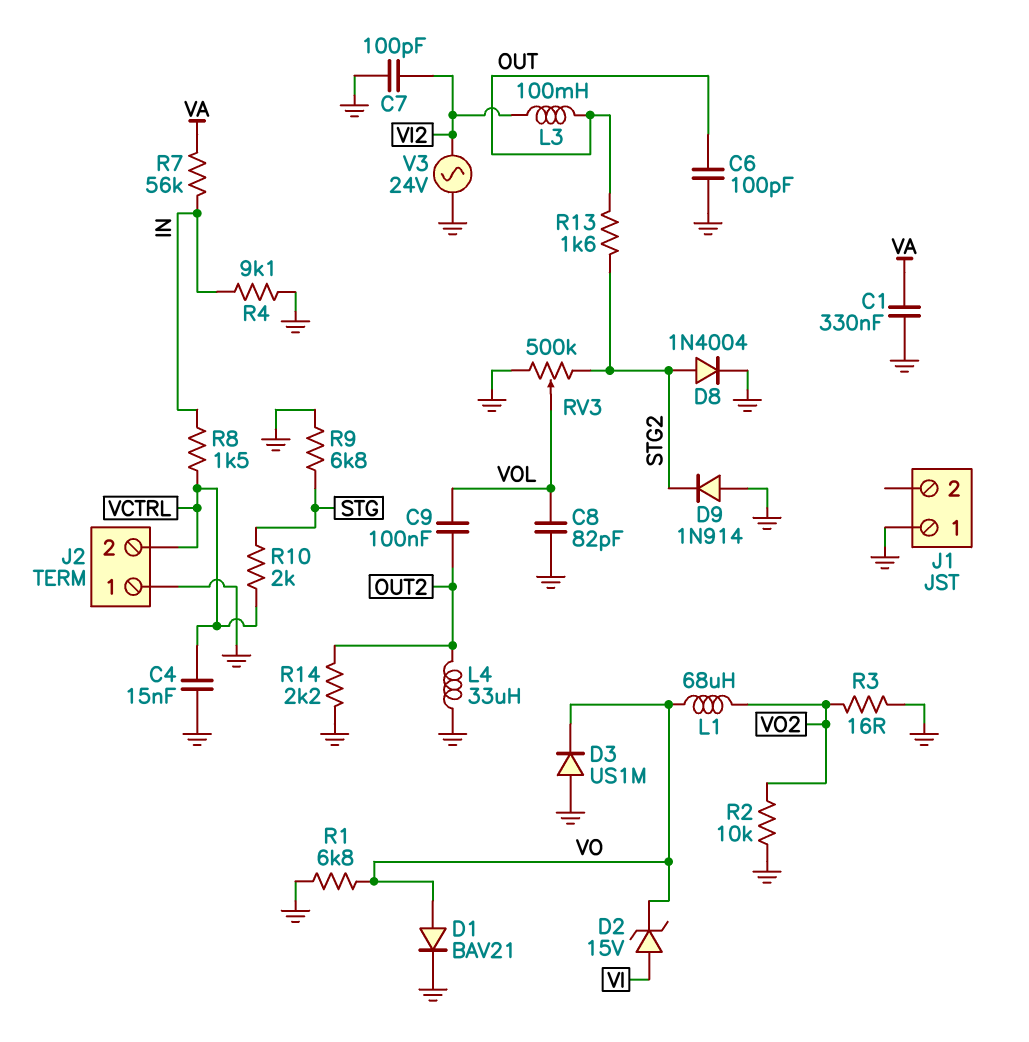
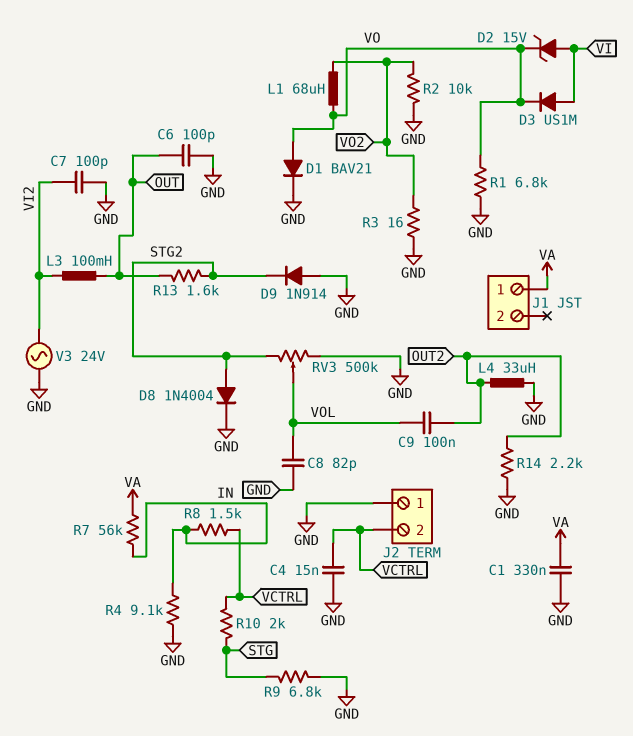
D3: diode US1M (A GND, K VO) -> diode US1M (A VI, K VO)
J1 pin 1: GND -> VA

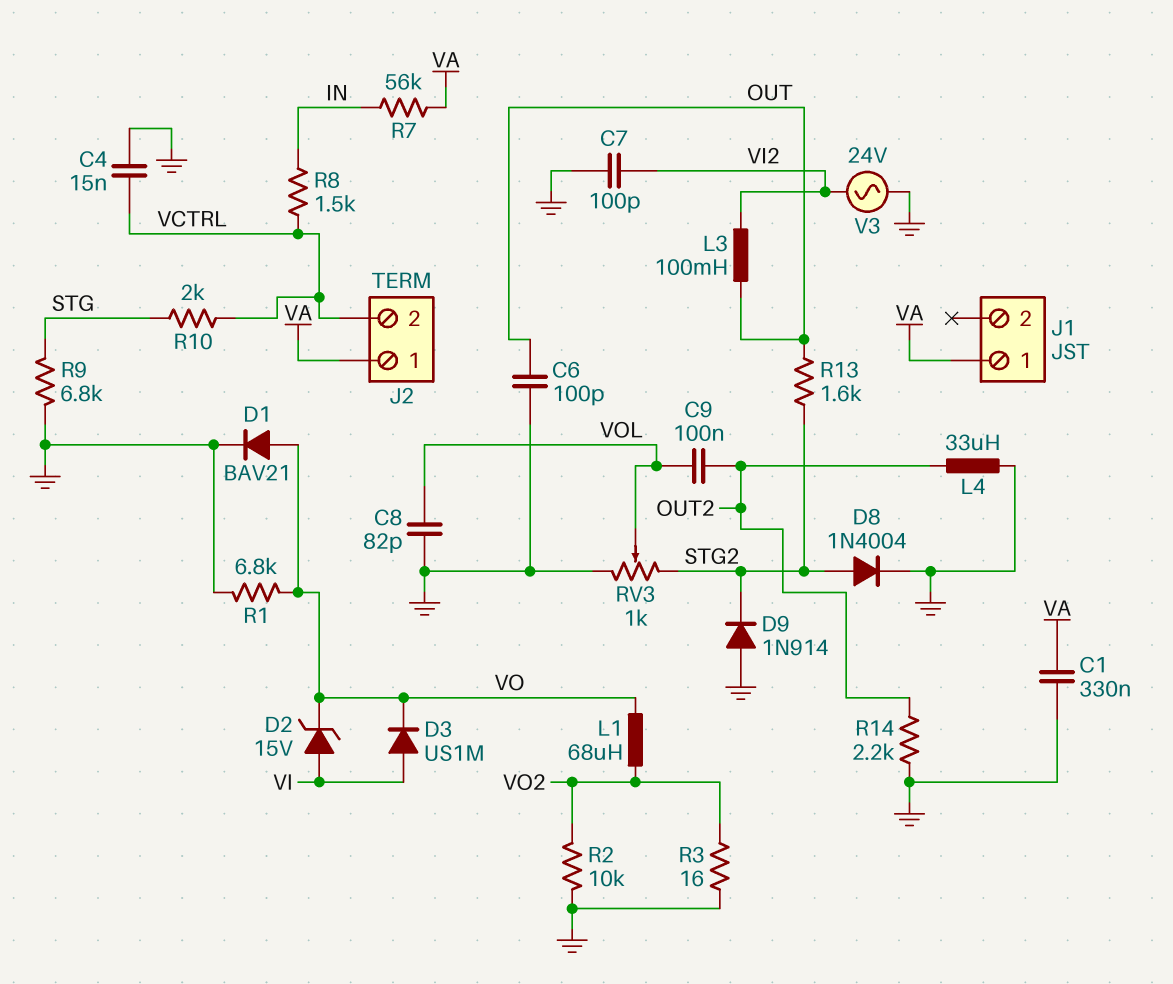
J2 pin 1: GND -> VA
R4: 9.1k (GND, IN) -> none
RV3: 500k (GND, STG2, wiper VOL) -> 1k (GND, STG2, wiper VOL)

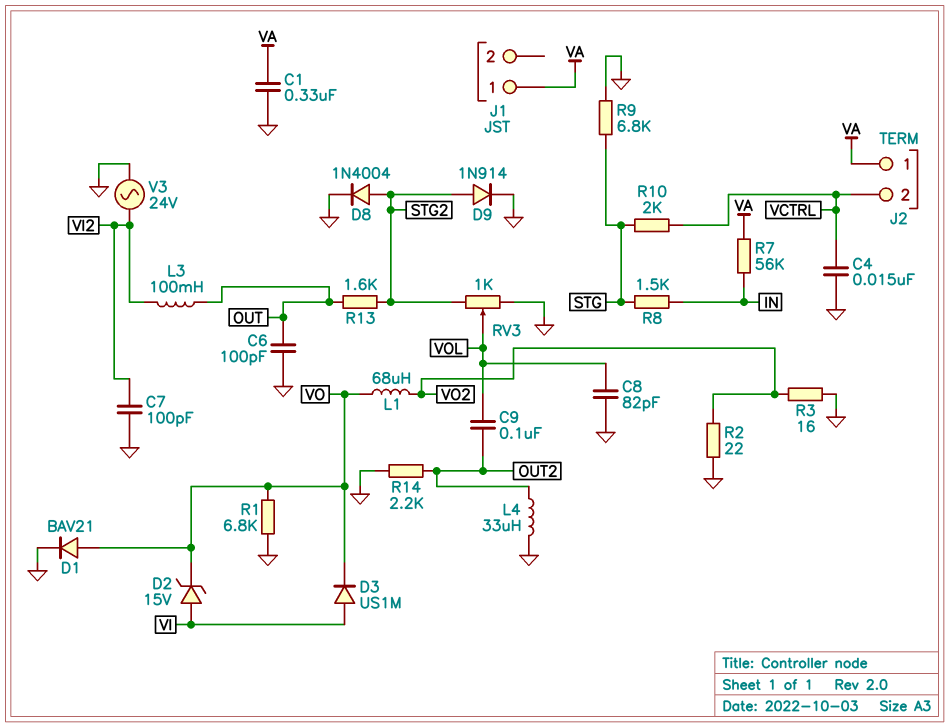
D9: diode 1N914 (A GND, K STG2) -> diode 1N914 (A STG2, K GND)
R2: 10k (GND, VO2) -> 22 (GND, VO2)
R8: 1.5k (IN, VCTRL) -> 1.5k (IN, STG)

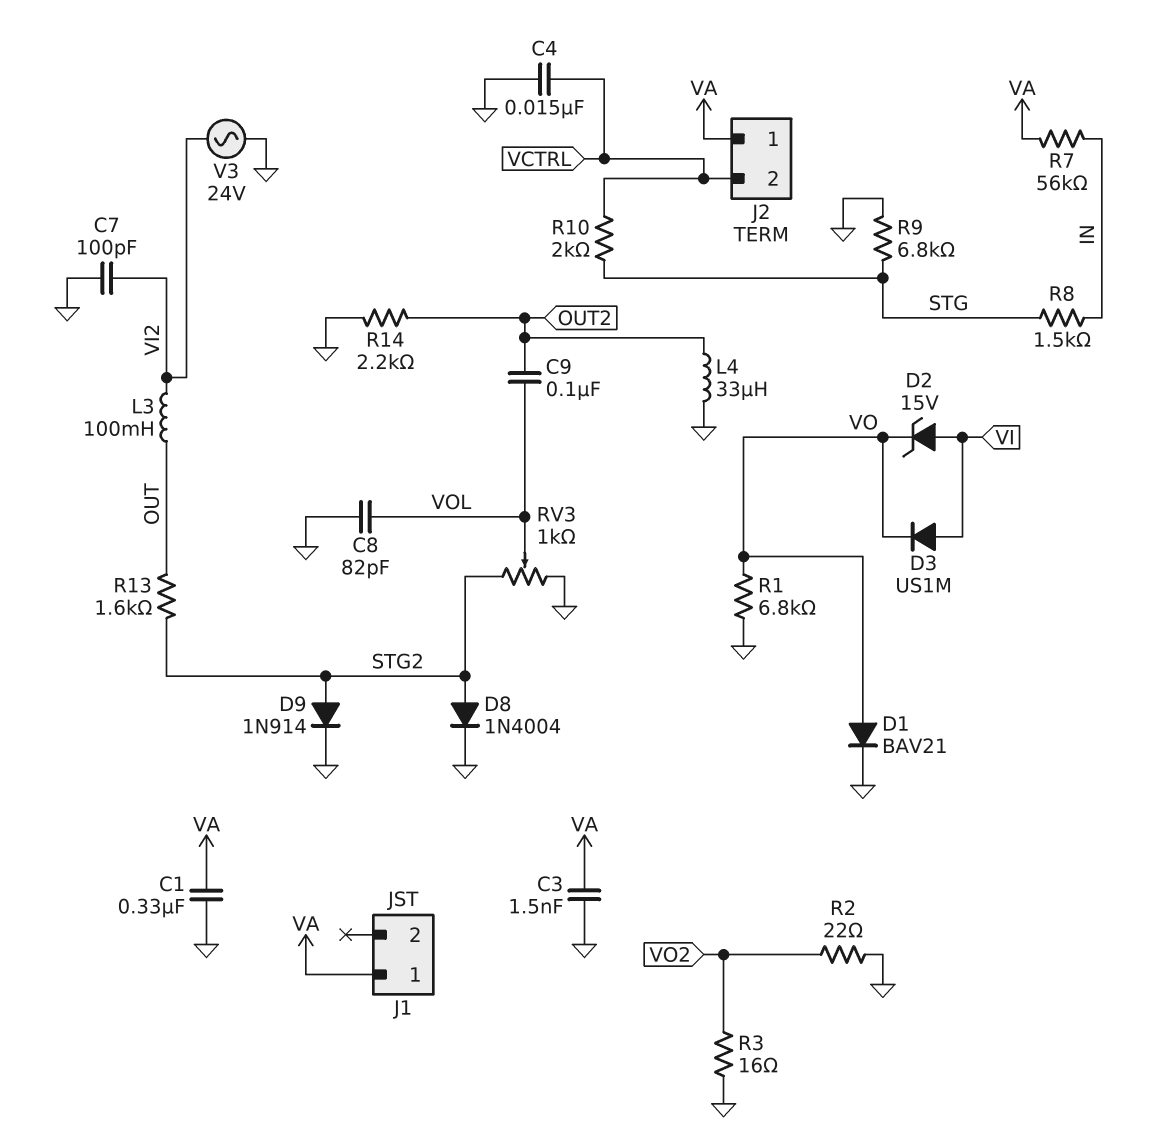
C3: none -> 1.5nF (GND, VA)
C6: 100pF (GND, OUT) -> none
L1: 68uH (VO, VO2) -> none

